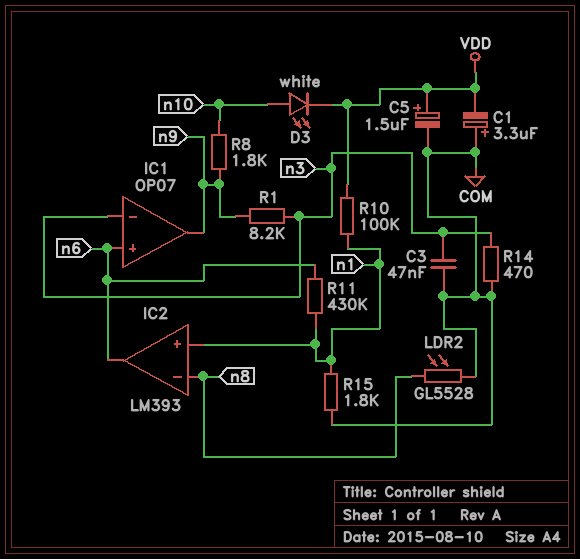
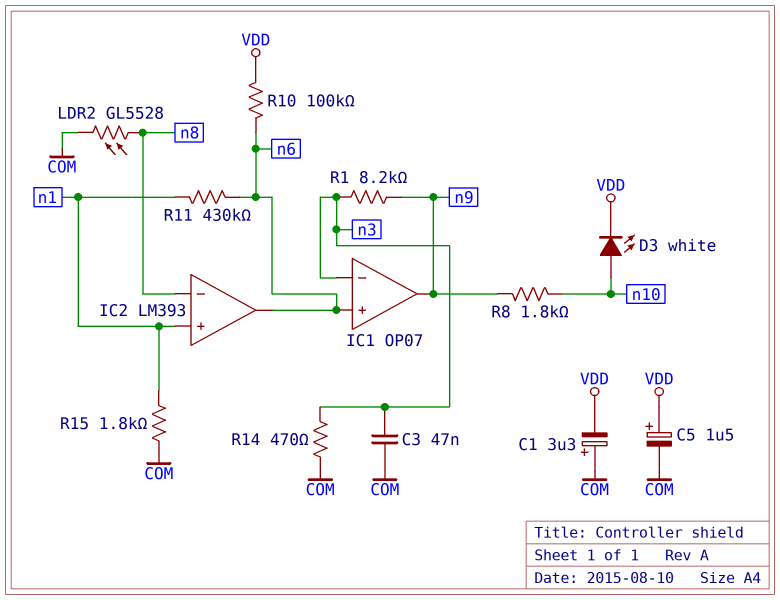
R10: 100k (VDD, n1) -> 100k (VDD, n6)

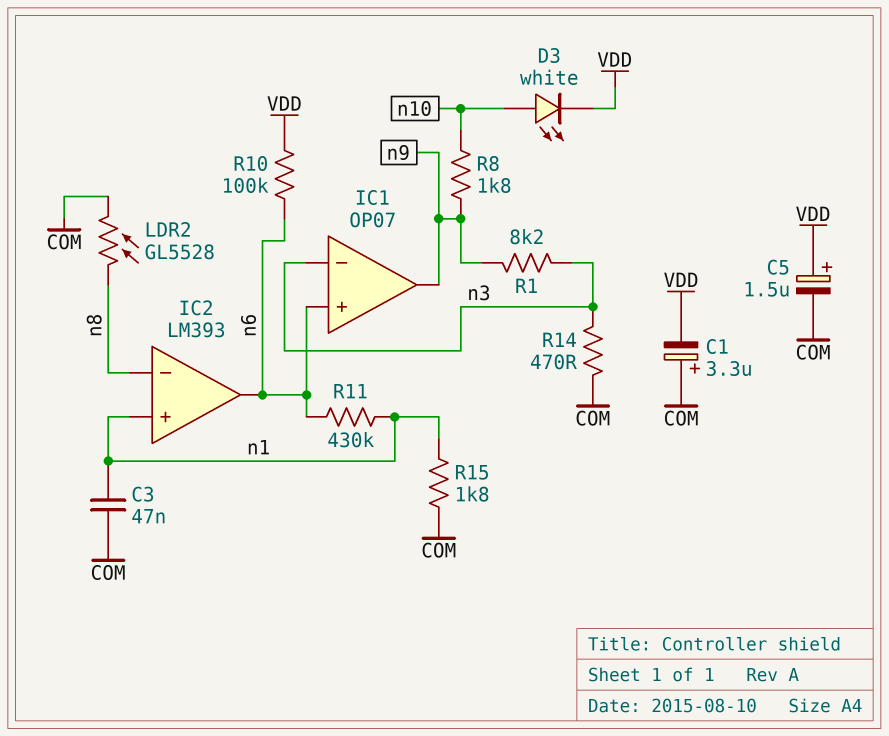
C3: 47nF (COM, n3) -> 47nF (COM, n1)

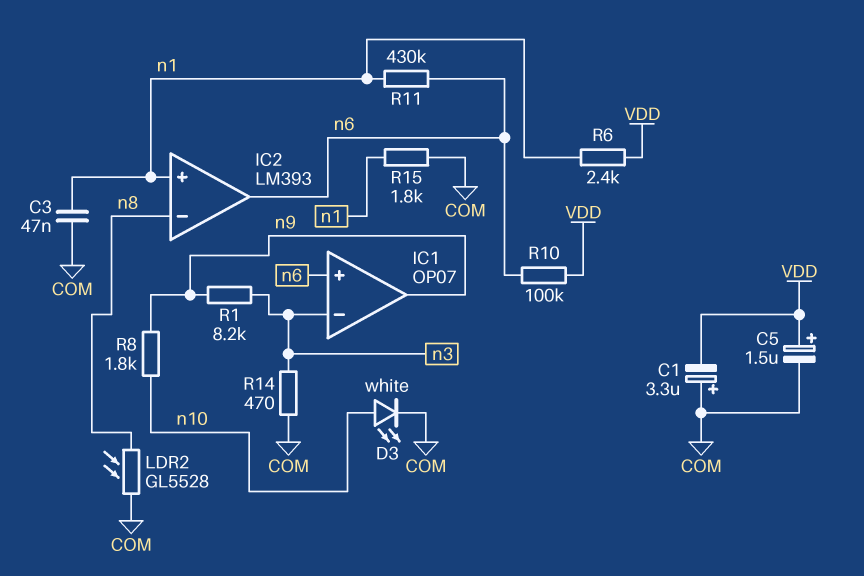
D3: LED white (A n10, K VDD) -> LED white (A n10, K COM)
R6: none -> 2.4k (VDD, n1)

